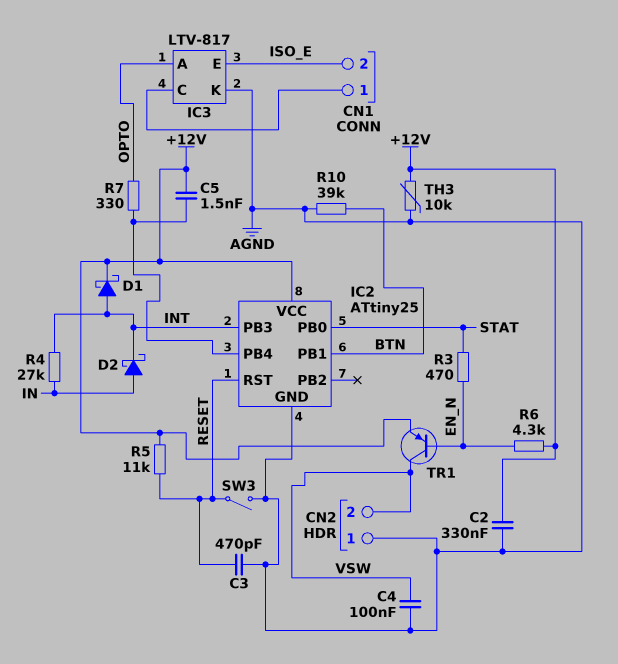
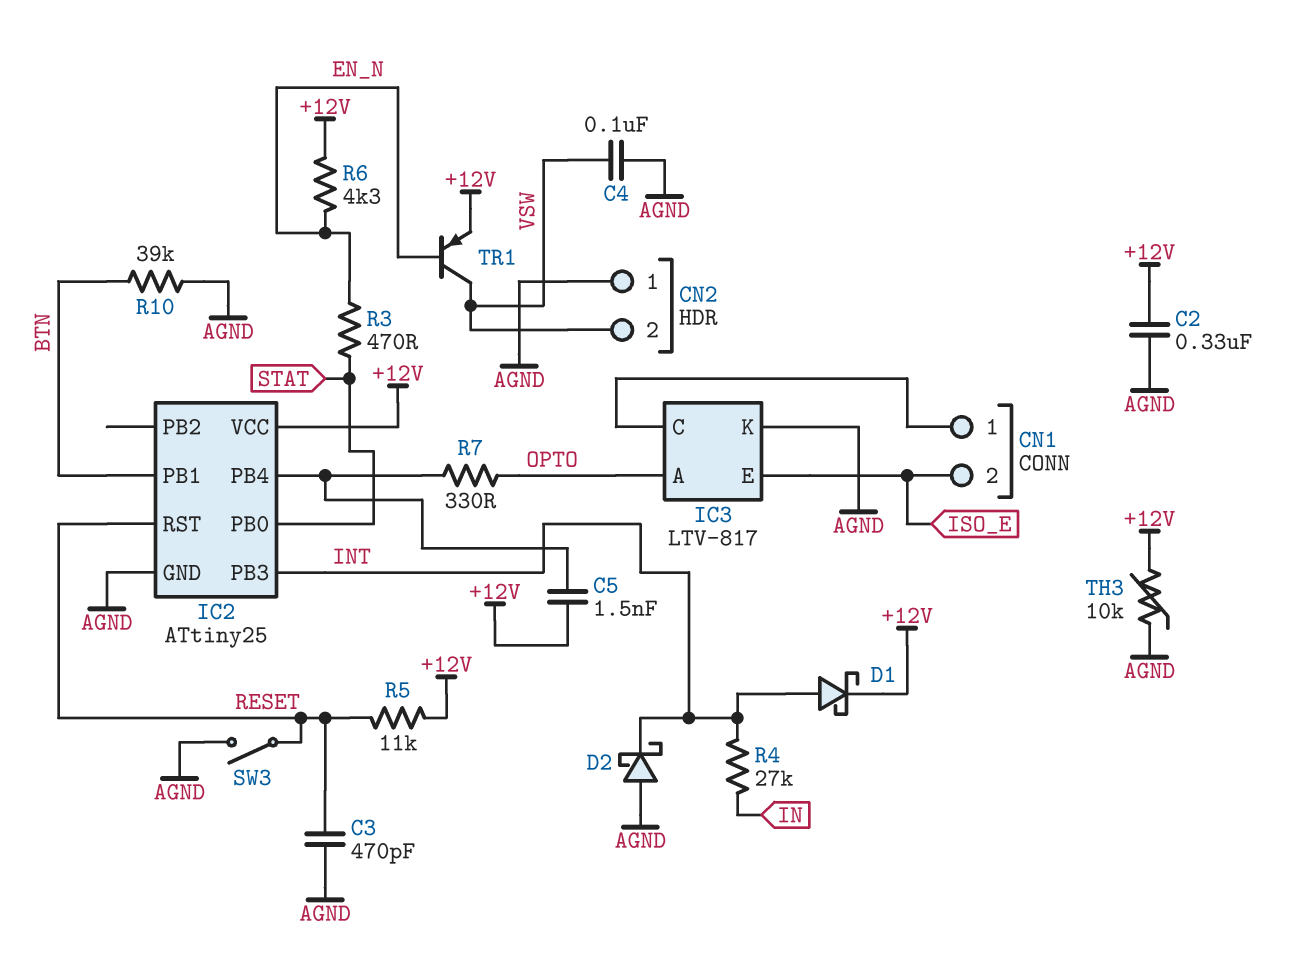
D2: schottky (A IN, K INT) -> schottky (A AGND, K INT)

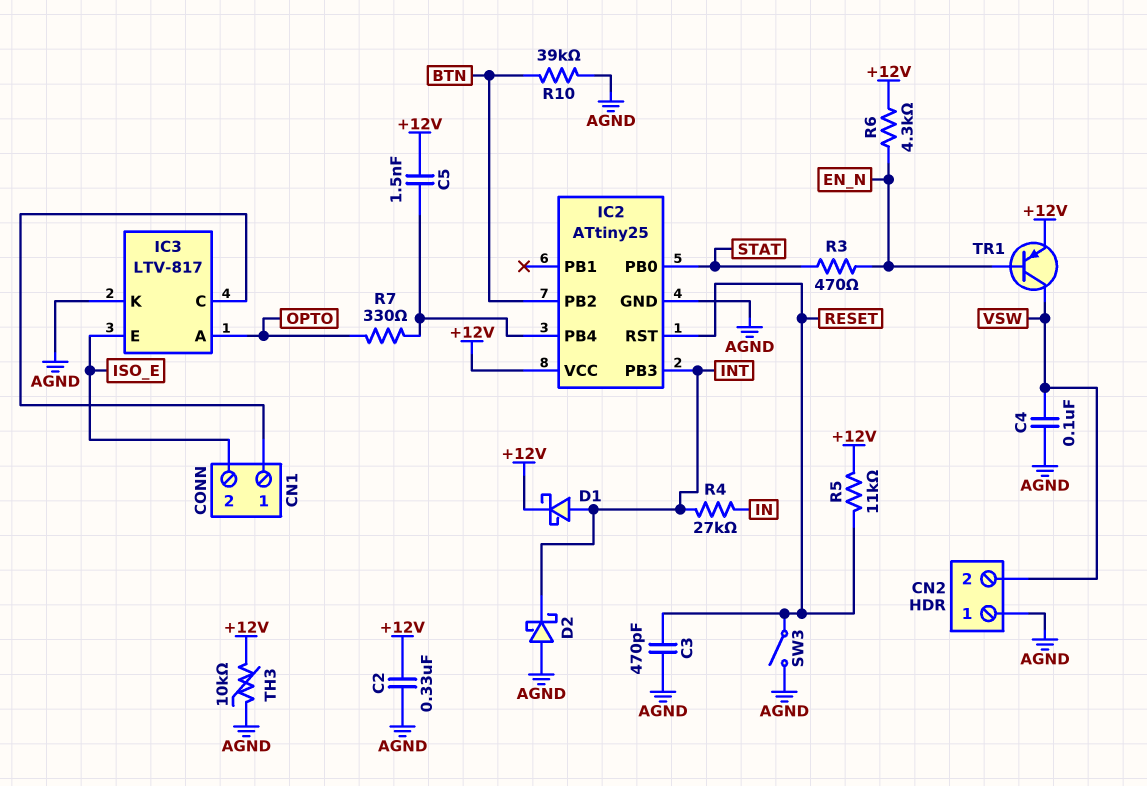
IC2 pin PB1: BTN -> none
IC2 pin PB2: none -> BTN

